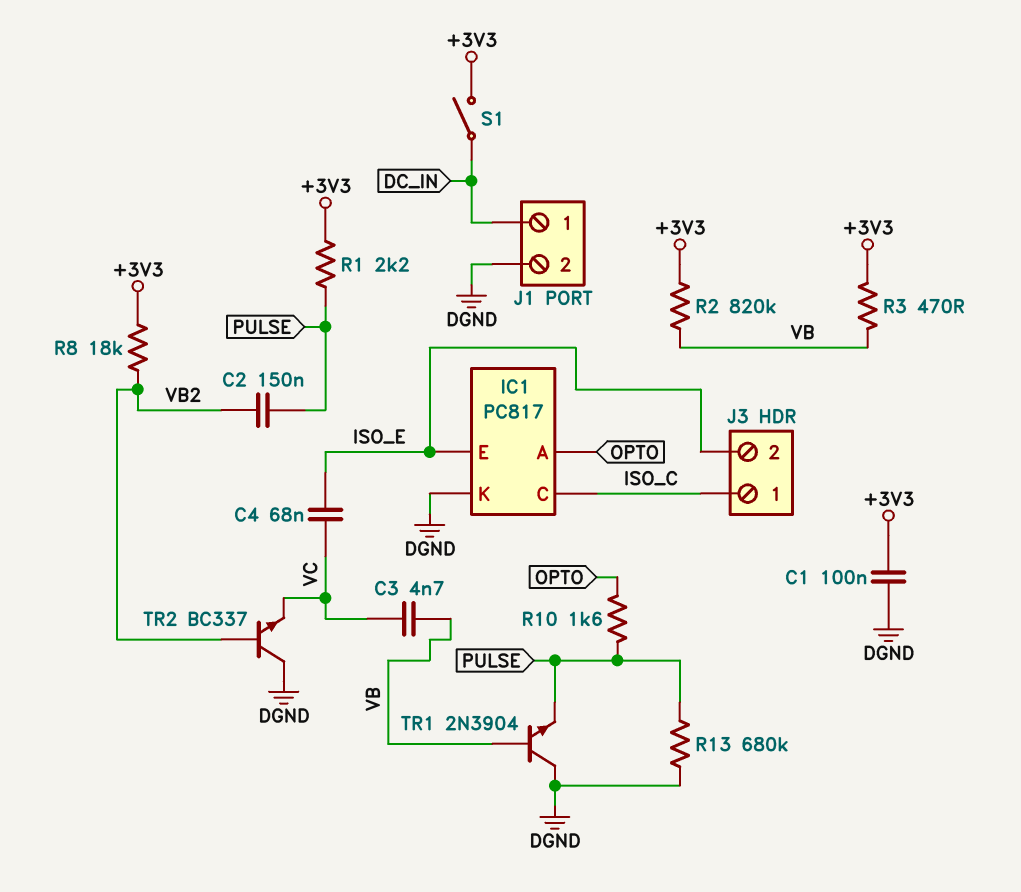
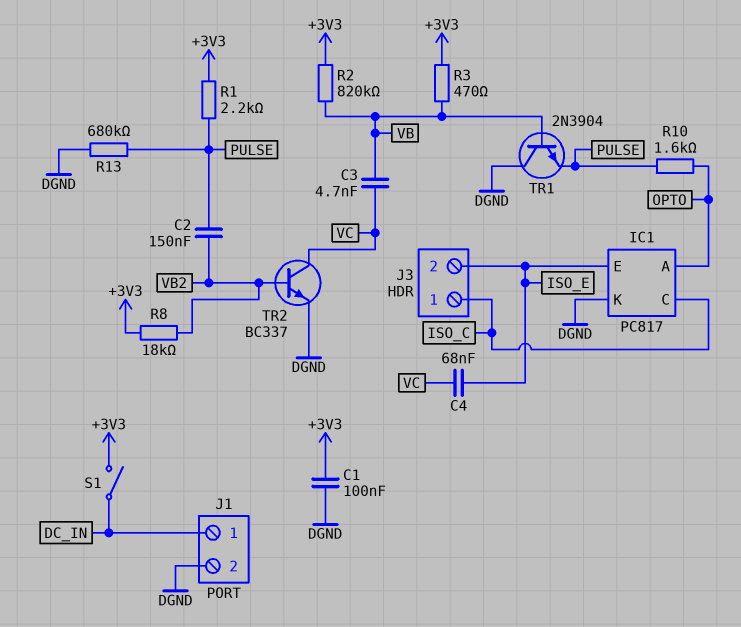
TR2: NPN BC337 (B VB2, C DGND, E VC) -> NPN BC337 (B VB2, C VC, E DGND)

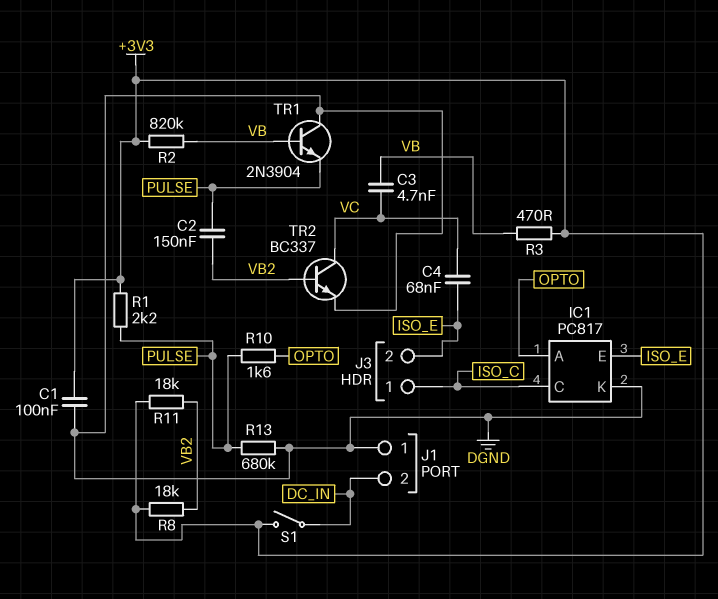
J1 pin 1: DC_IN -> DGND
J1 pin 2: DGND -> DC_IN
R11: none -> 18k (+3V3, VB2)

